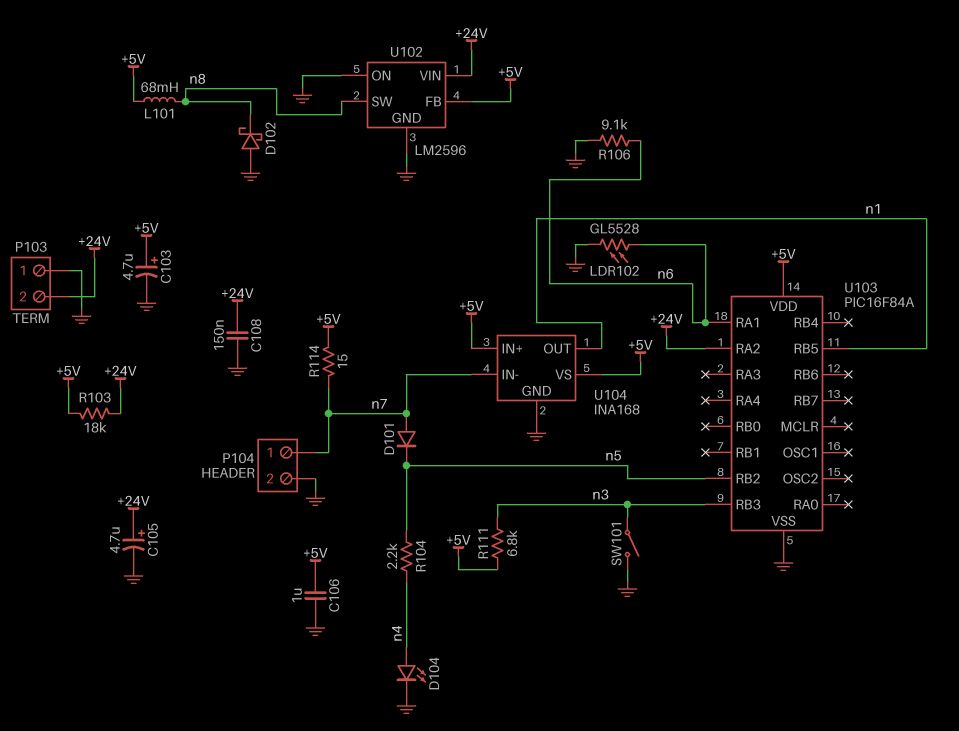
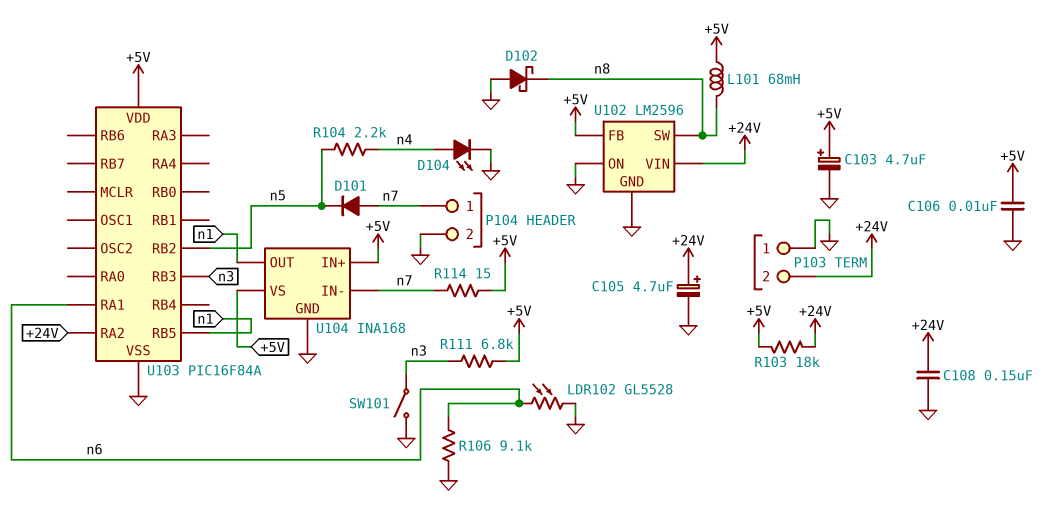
C106: 1uF (+5V, GND) -> 10nF (+5V, GND)

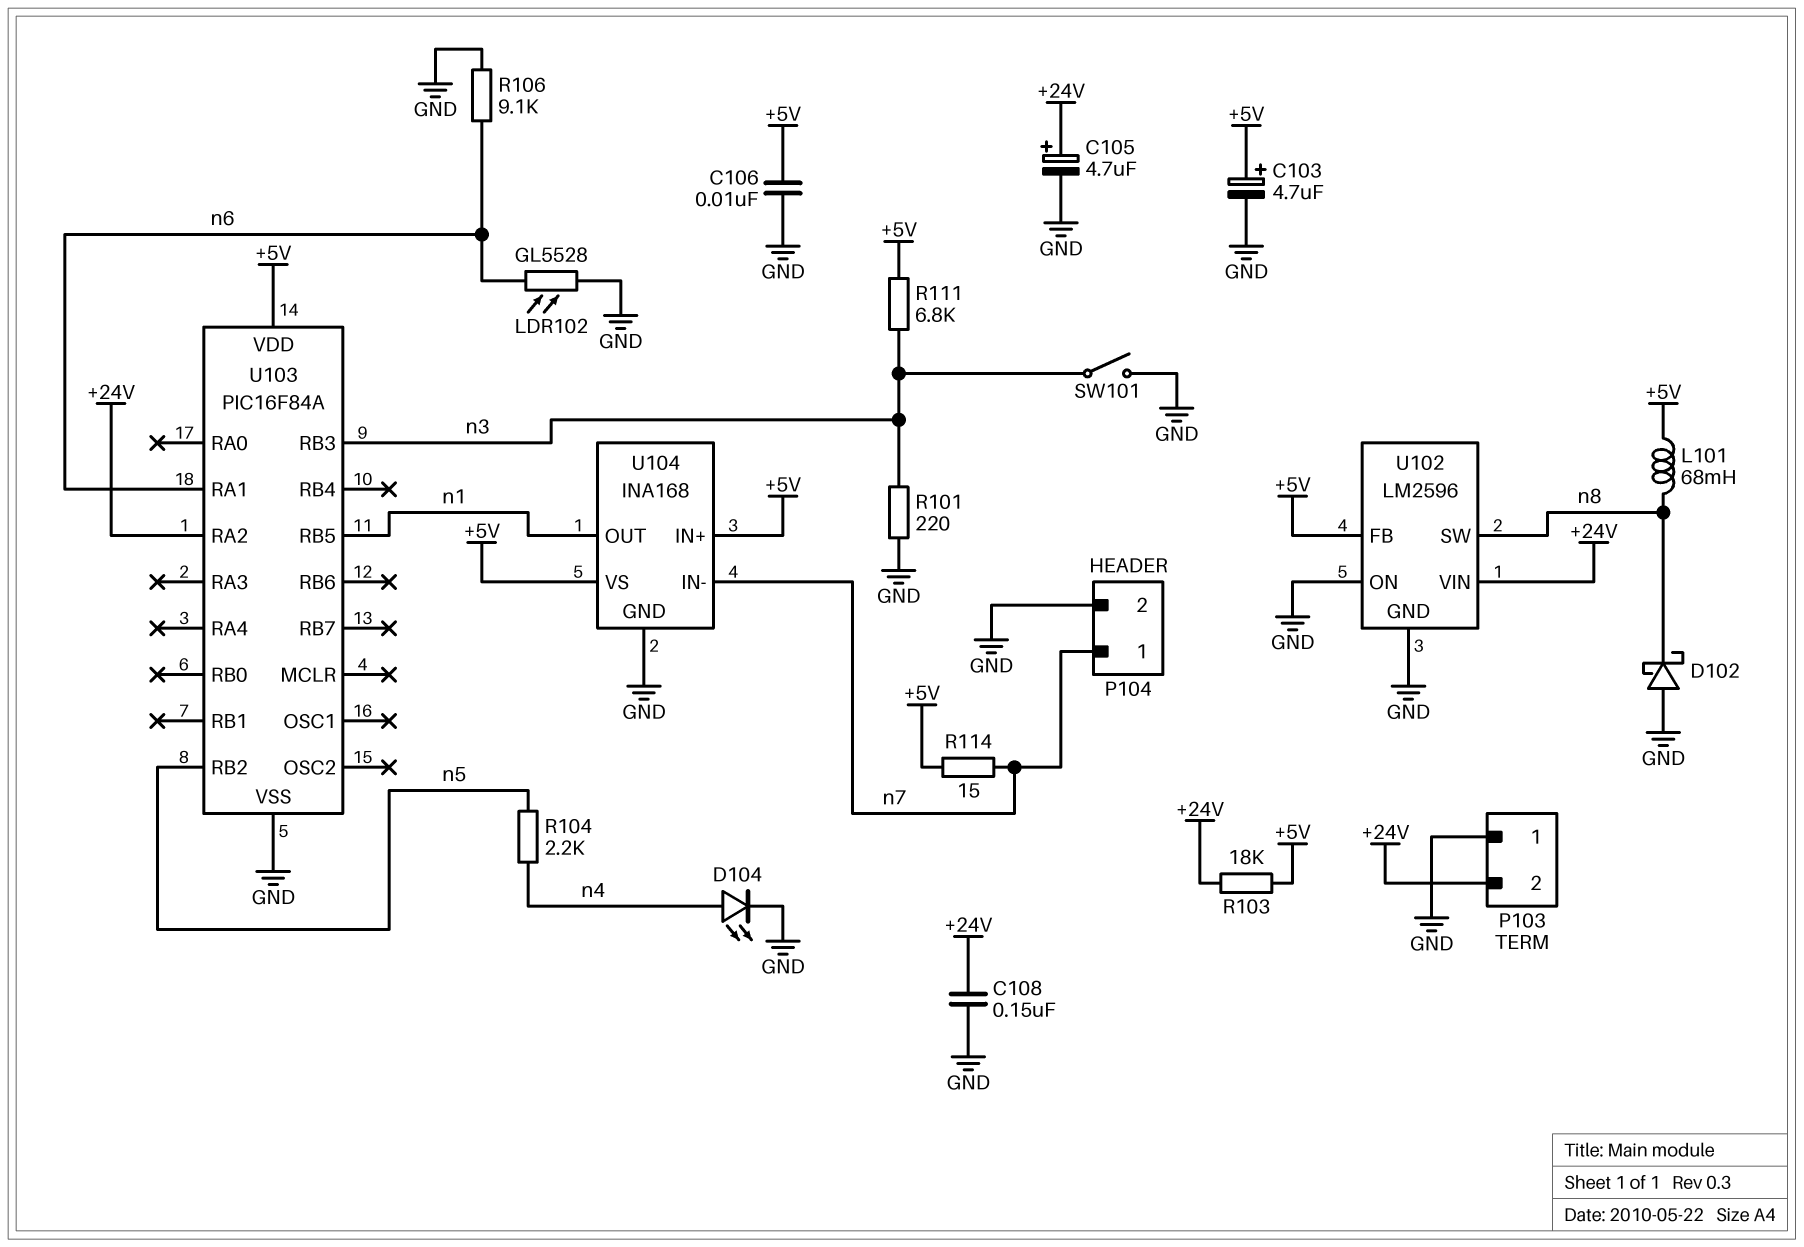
D101: diode (A n7, K n5) -> none
R101: none -> 220 (GND, n3)

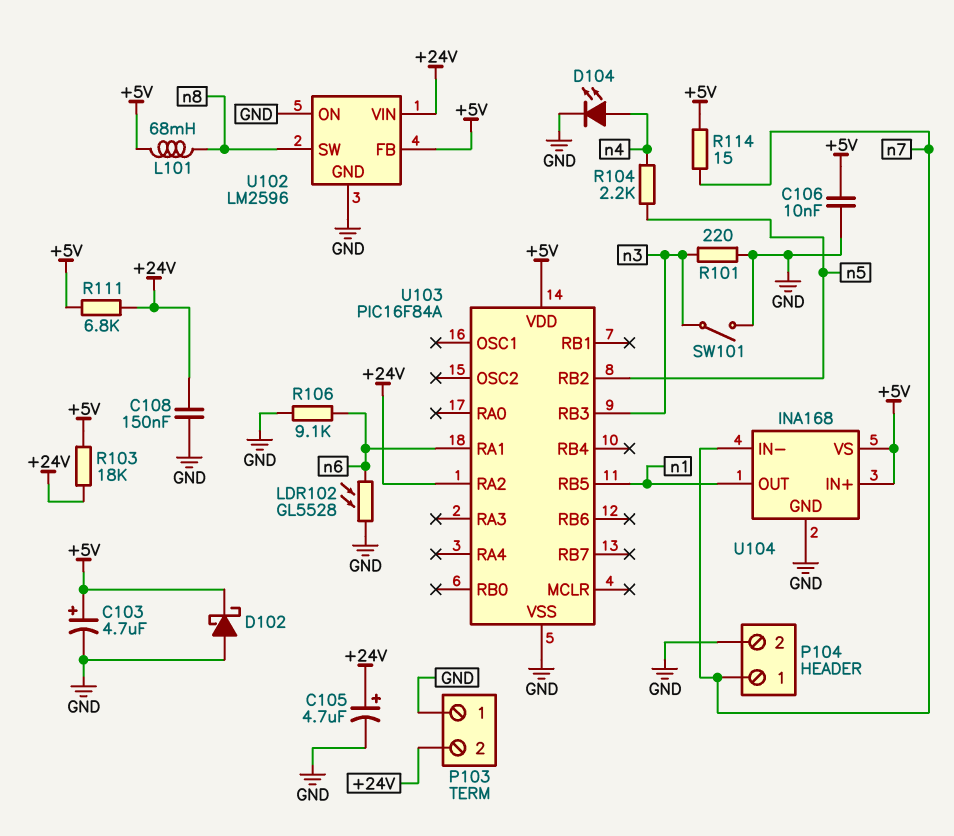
D102: schottky (A GND, K n8) -> schottky (A GND, K +5V)
R111: 6.8k (+5V, n3) -> 6.8k (+5V, +24V)

